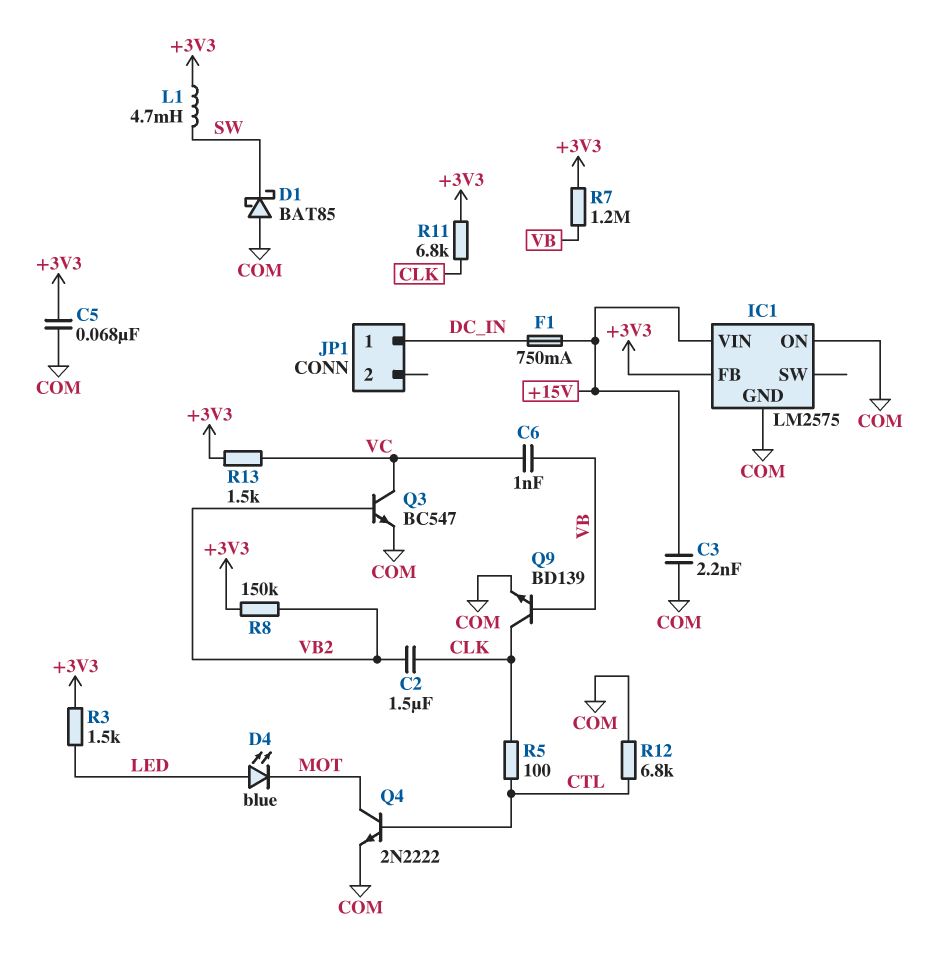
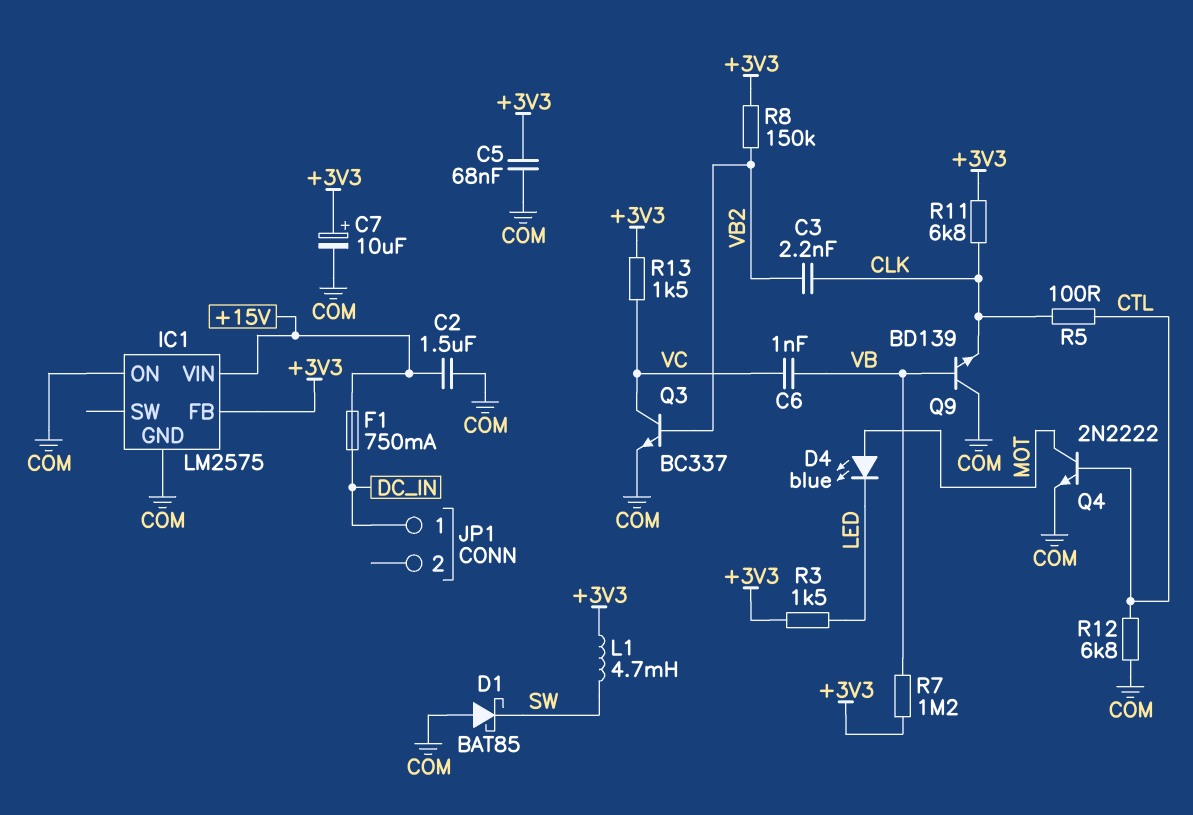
C2: 1.5uF (CLK, VB2) -> 1.5uF (+15V, COM)
C3: 2.2nF (+15V, COM) -> 2.2nF (CLK, VB2)
C7: none -> 10uF (plus +3V3, minus COM)
D4: LED blue (A LED, K MOT) -> LED blue (A MOT, K LED)
Q3: NPN BC547 (B VB2, C VC, E COM) -> NPN BC337 (B VB2, C VC, E COM)
Q9: NPN BD139 (B VB, C CLK, E COM) -> NPN BD139 (B VB, C COM, E CLK)

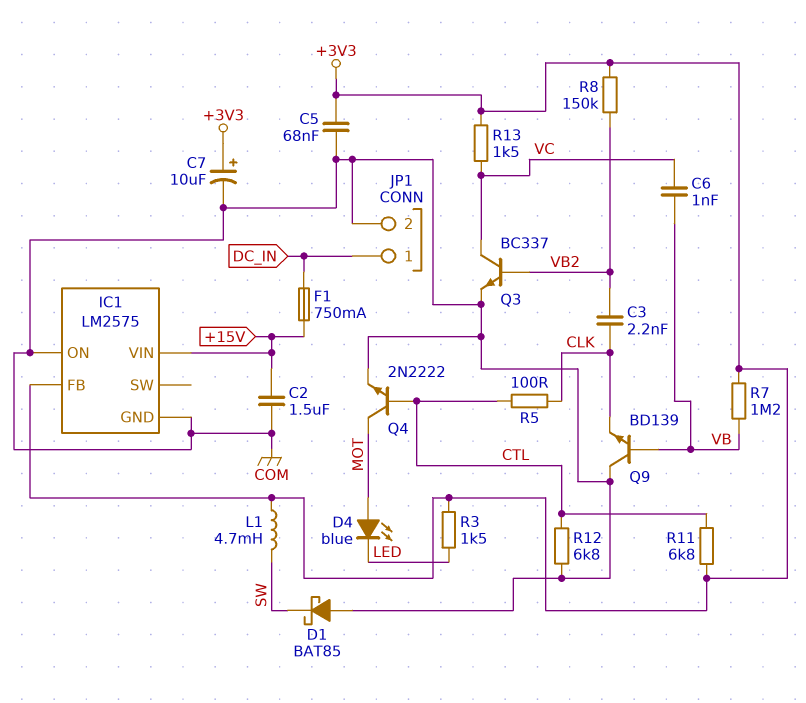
JP1 pin 2: none -> COM
R11: 6.8k (+3V3, CLK) -> 6.8k (+3V3, CTL)

